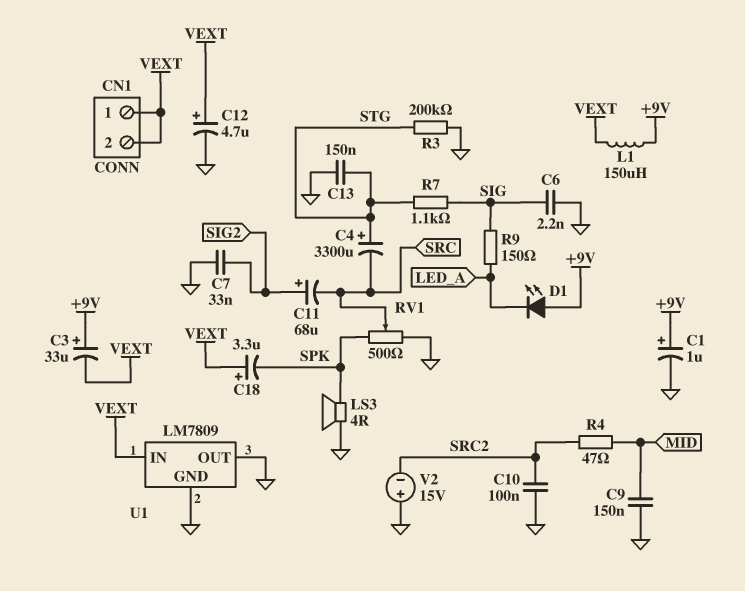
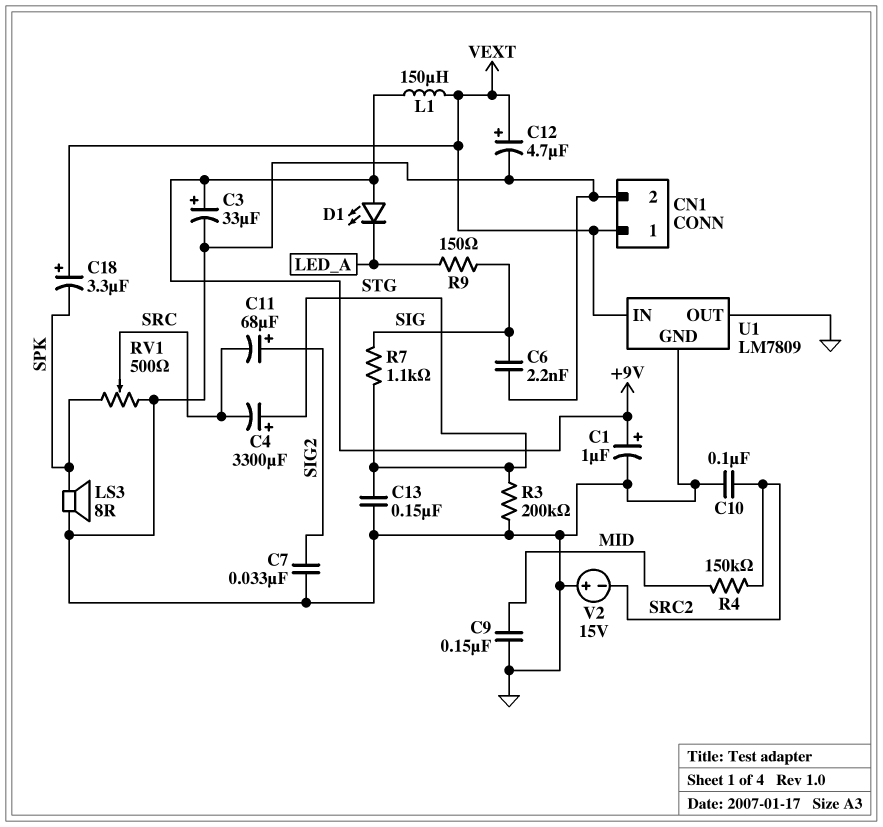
C3: 33uF (plus +9V, minus VEXT) -> 33uF (plus +9V, minus GND)
CN1 pin 2: VEXT -> GND
LS3: speaker 4R (GND, SPK) -> speaker 8R (GND, SPK)
R4: 47 (MID, SRC2) -> 150k (MID, SRC2)

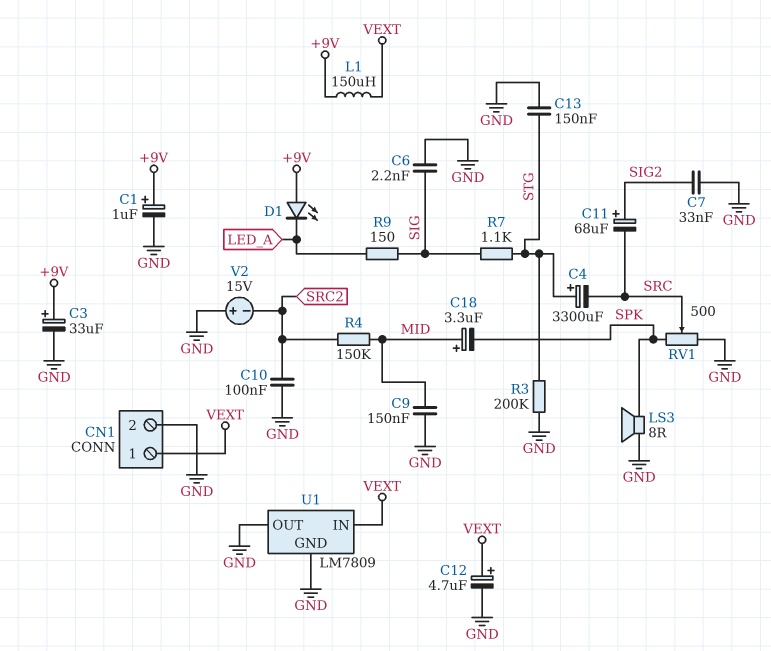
C18: 3.3uF (plus VEXT, minus SPK) -> 3.3uF (plus MID, minus SPK)

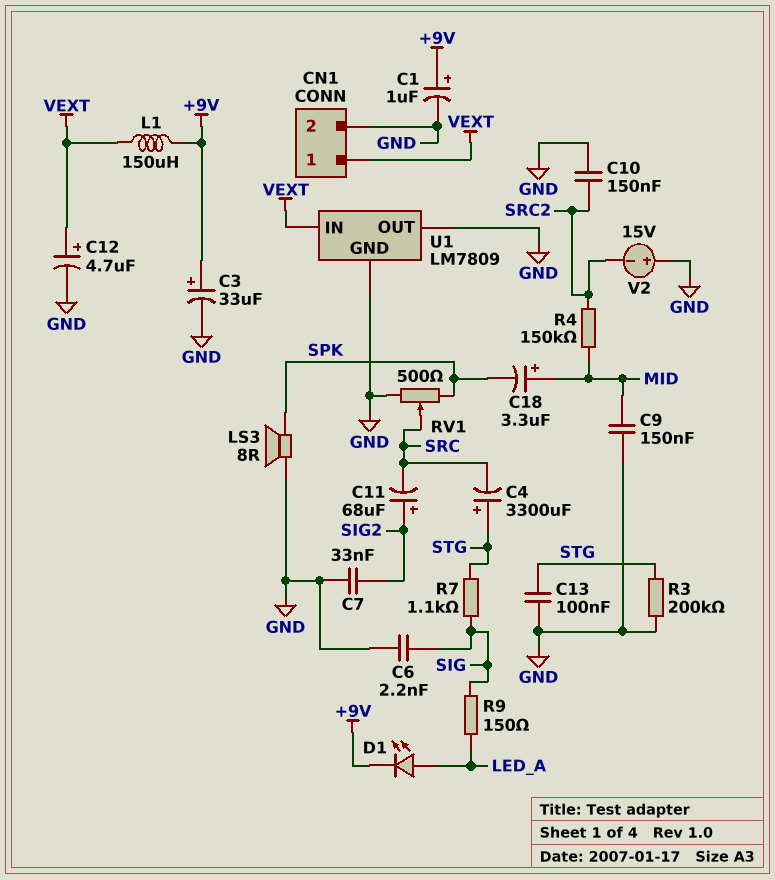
C10: 100nF (GND, SRC2) -> 150nF (GND, SRC2)
C13: 150nF (GND, STG) -> 100nF (GND, STG)
D1: LED (A +9V, K LED_A) -> LED (A LED_A, K +9V)

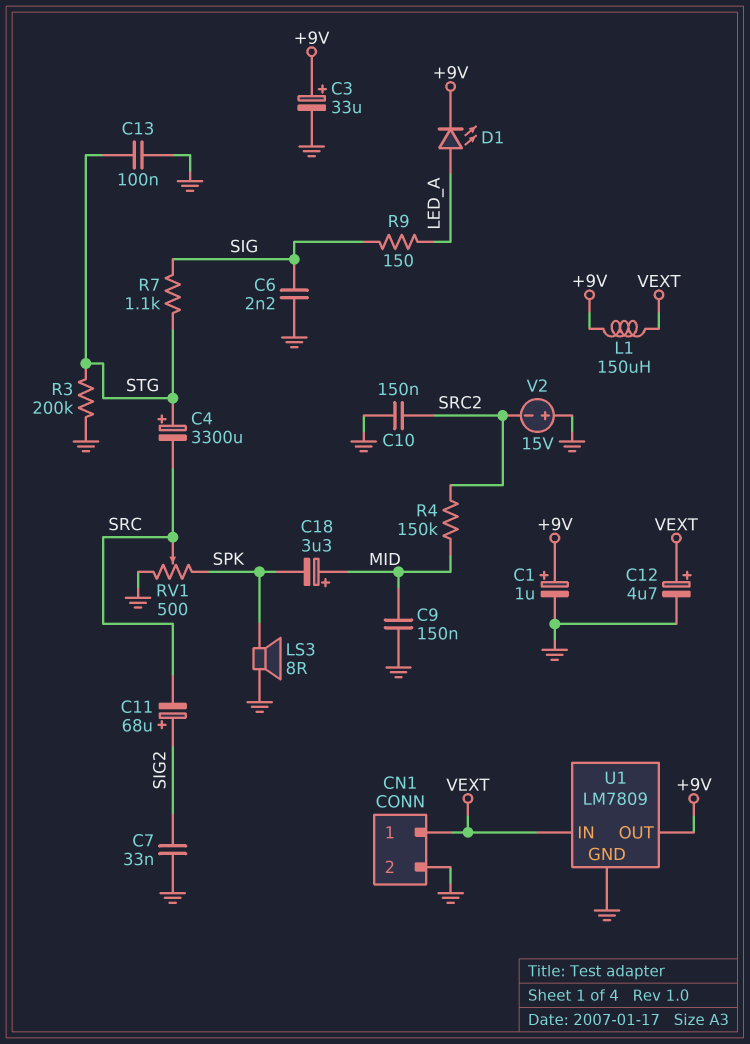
U1 pin OUT: GND -> +9V

